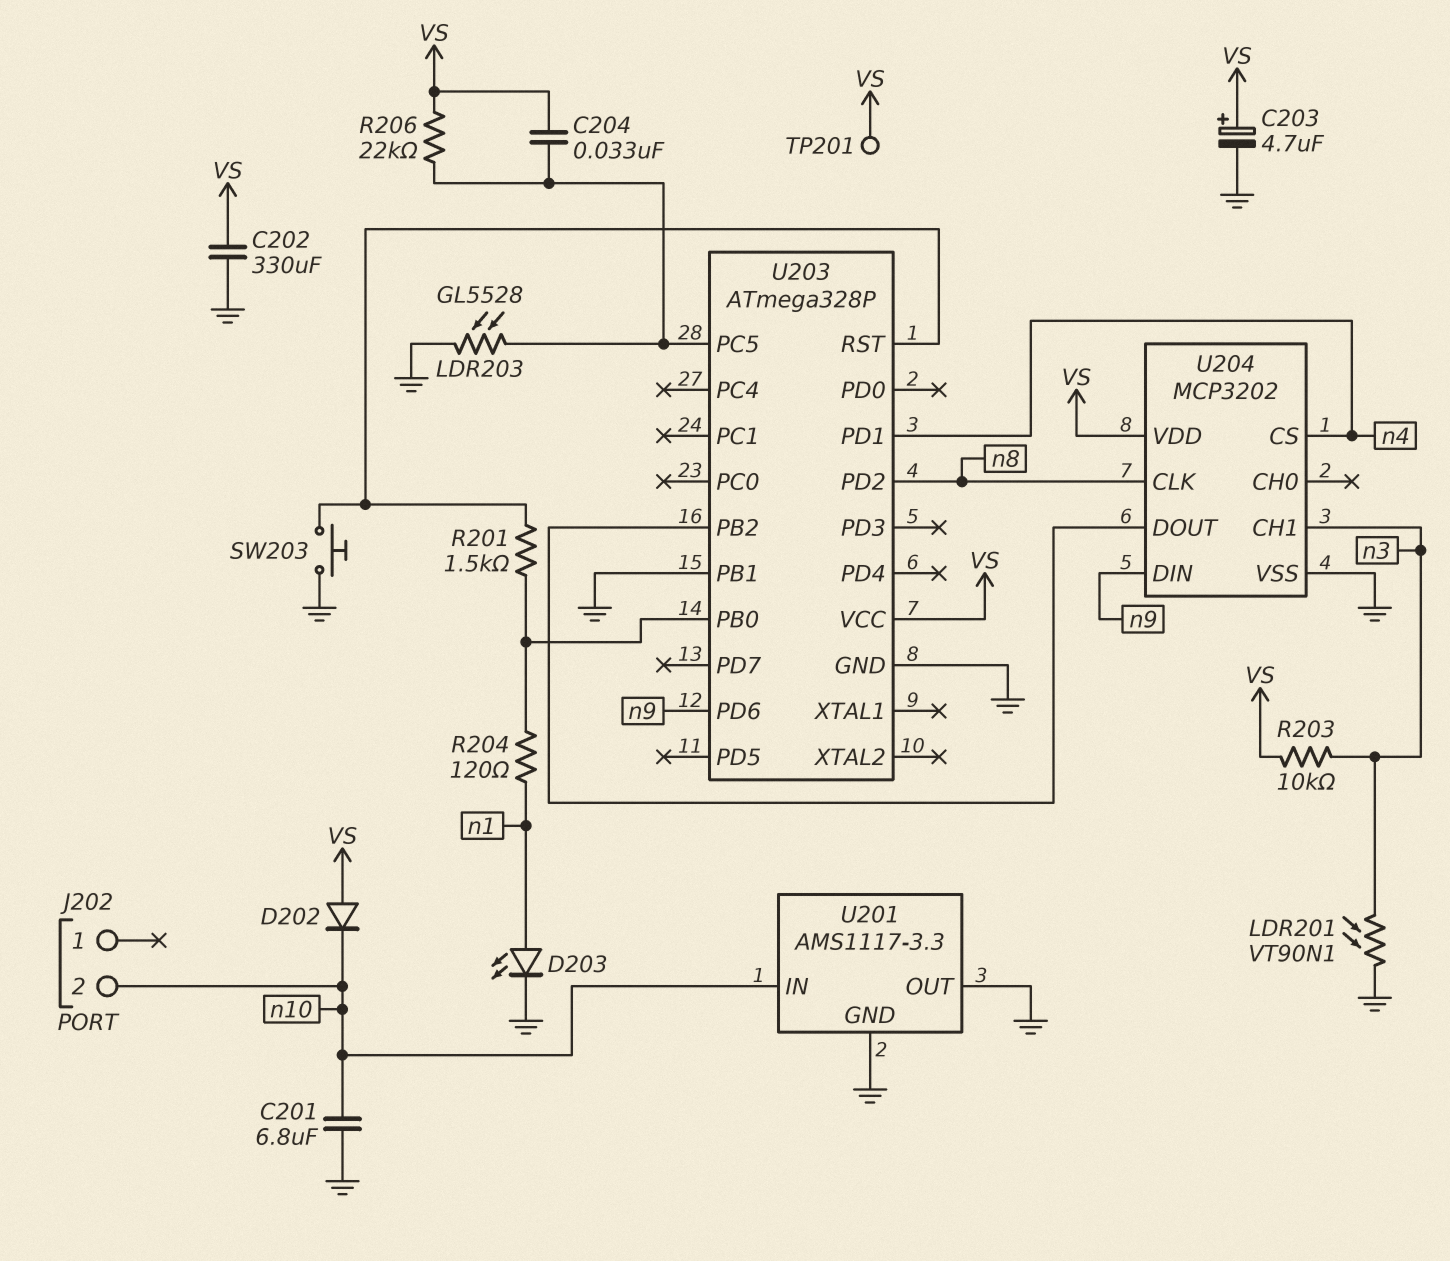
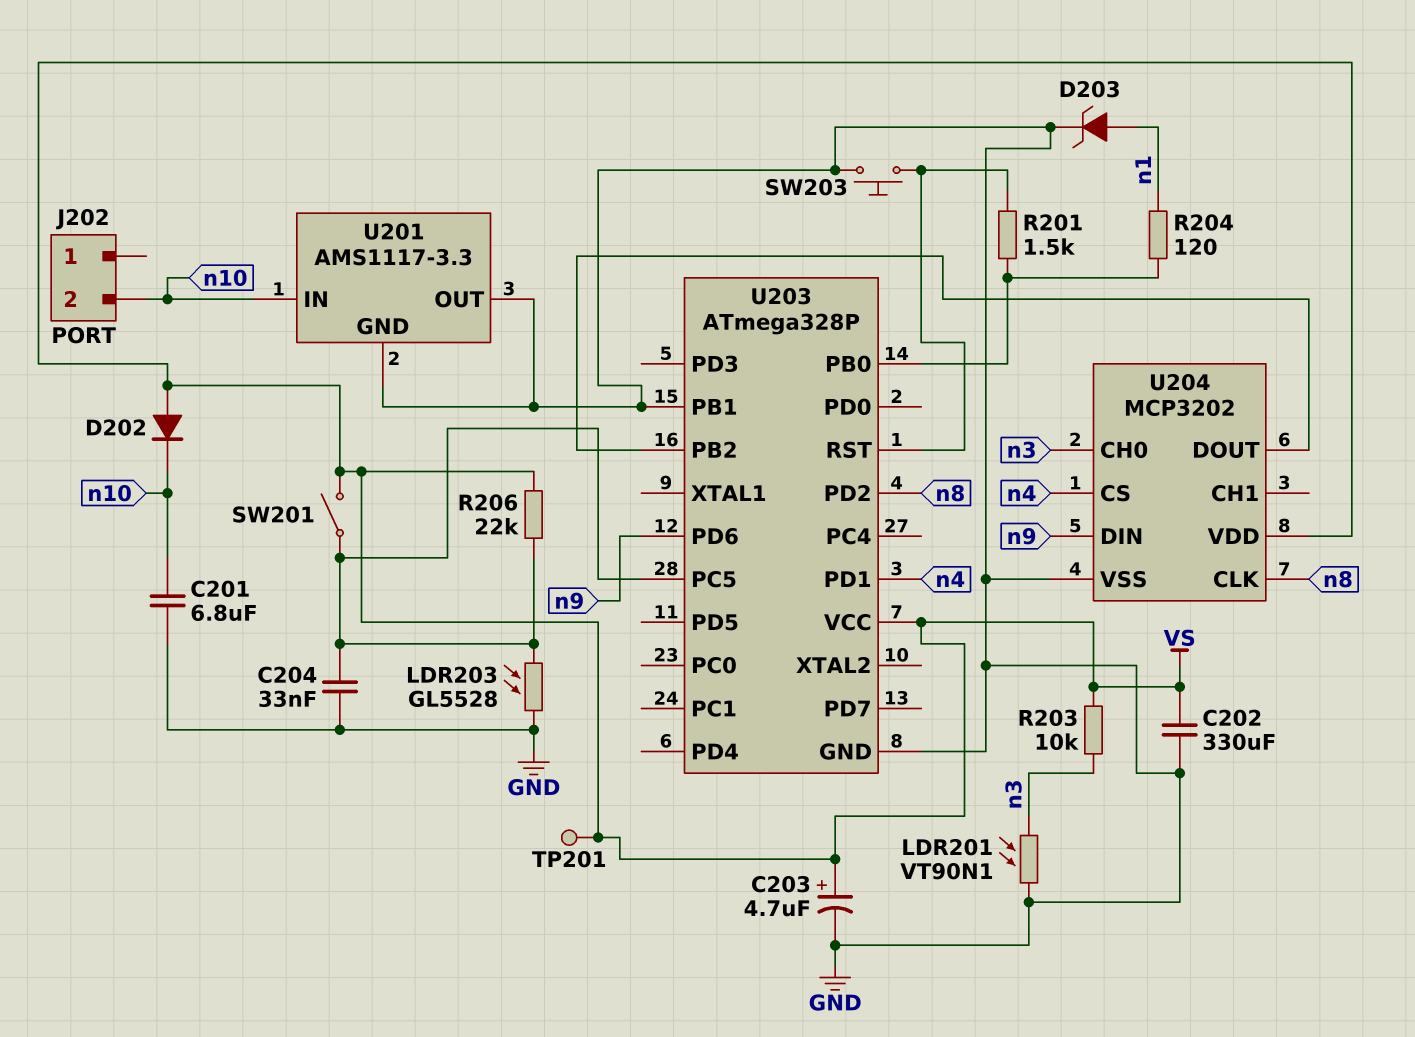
C204: 33nF (U203/PC5, VS) -> 33nF (GND, U203/PC5)
D203: LED (A n1, K GND) -> zener (A n1, K GND)
SW201: none -> switch (U203/PC5, VS)
U204 pin CH0: none -> n3
U204 pin CH1: n3 -> none

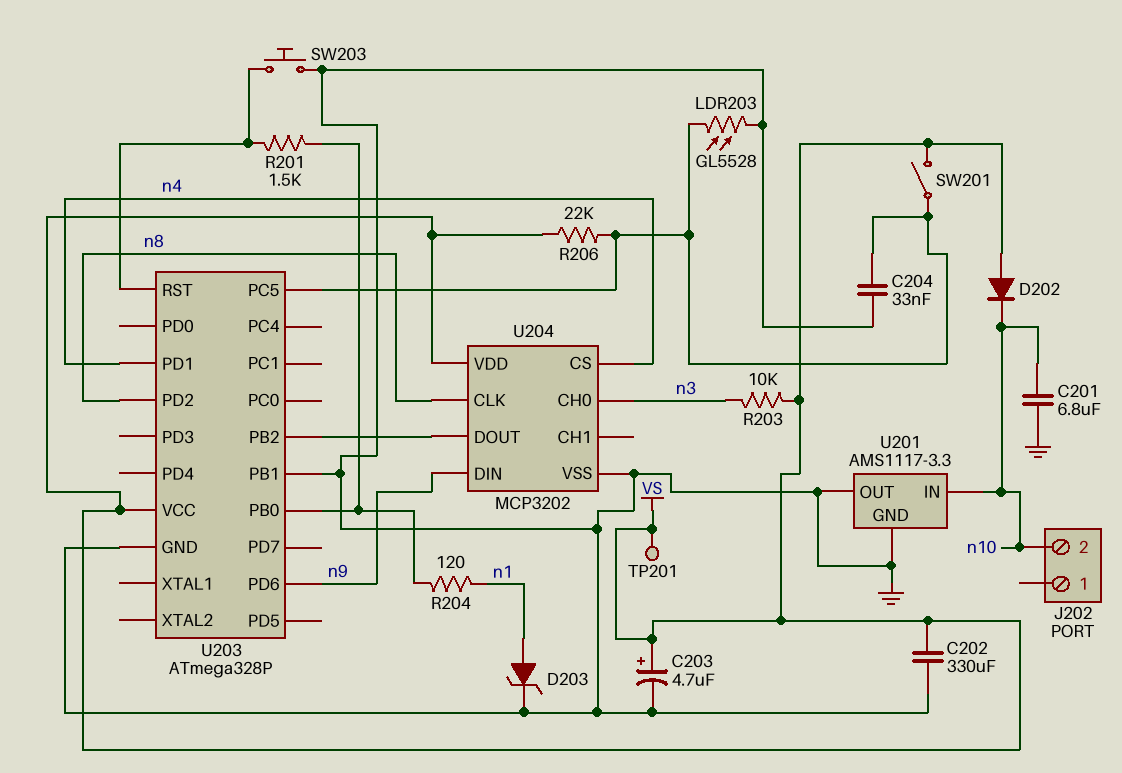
LDR201: VT90N1 (GND, n3) -> none

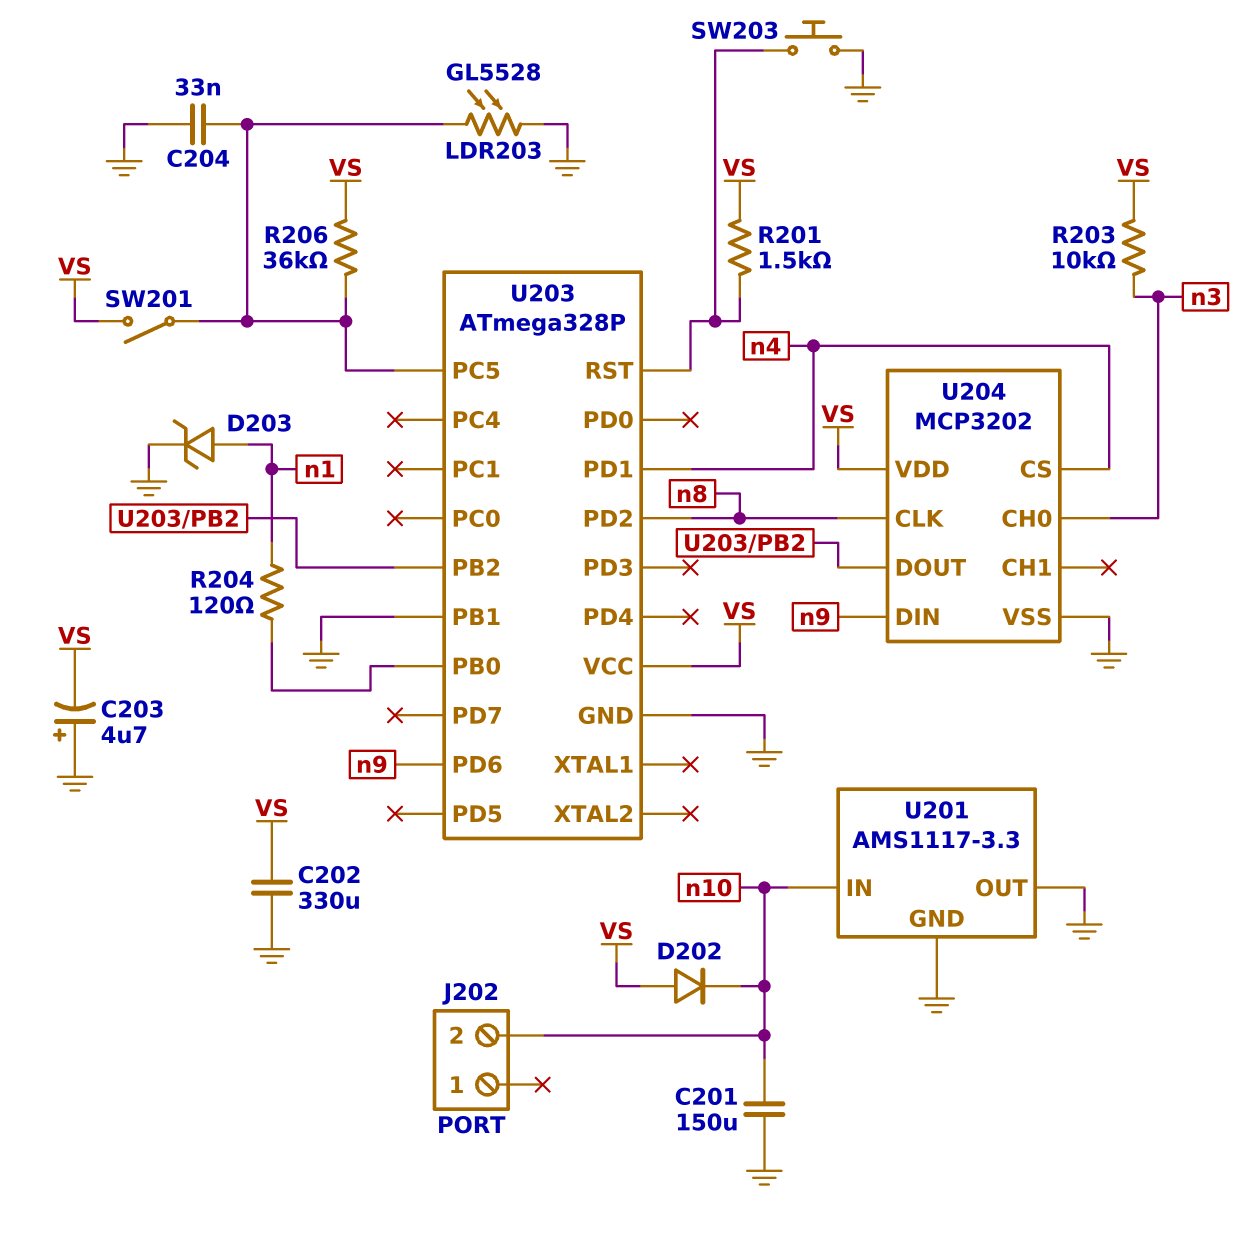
C201: 6.8uF (GND, n10) -> 150uF (GND, n10)
C203: 4.7uF (plus VS, minus GND) -> 4.7uF (plus GND, minus VS)
R201: 1.5k (U203/PB0, U203/RST) -> 1.5k (U203/RST, VS)
R206: 22k (U203/PC5, VS) -> 36k (U203/PC5, VS)
TP201: test point (VS) -> none

